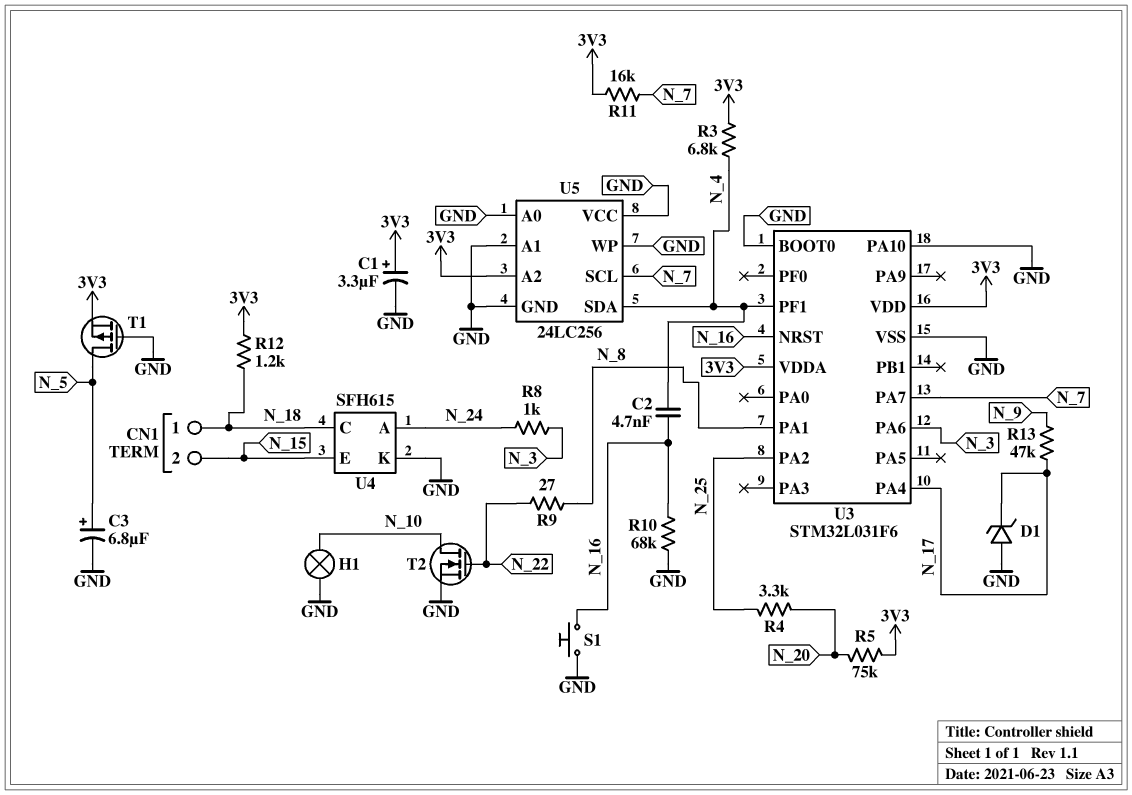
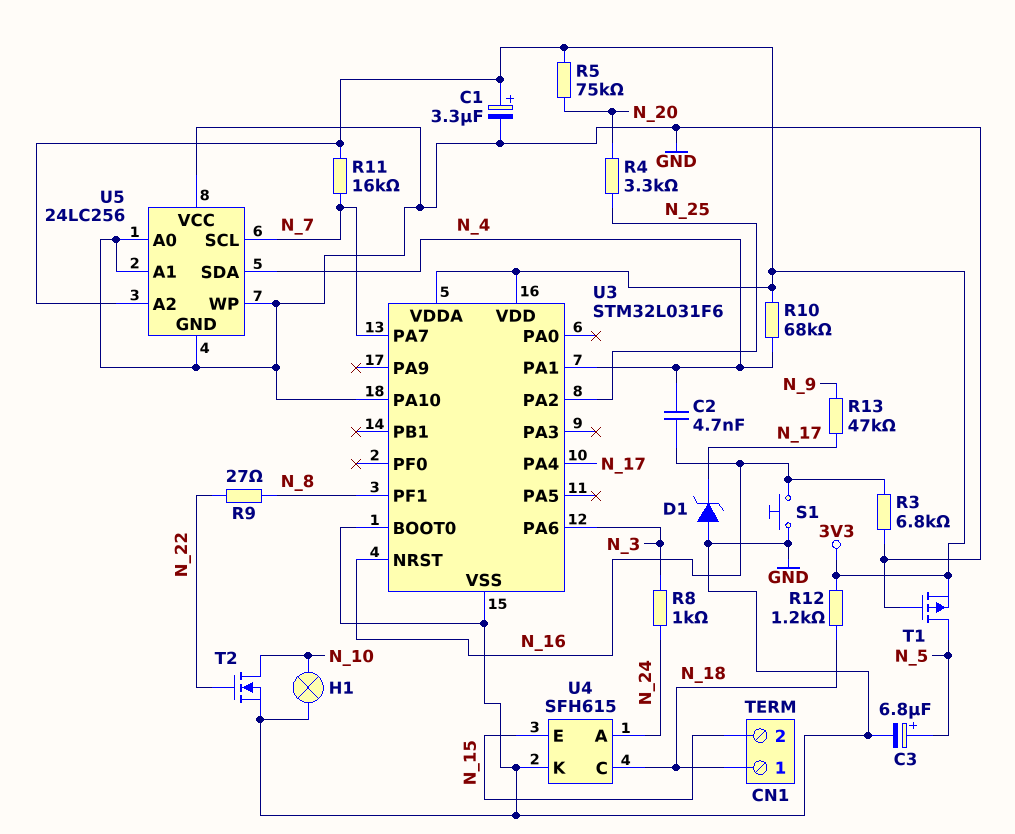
R3: 6.8k (3V3, N_4) -> 6.8k (GND, N_16)
R10: 68k (GND, N_16) -> 68k (3V3, N_4)
U3 pin PA1: N_8 -> N_4
U3 pin PF1: N_4 -> N_8

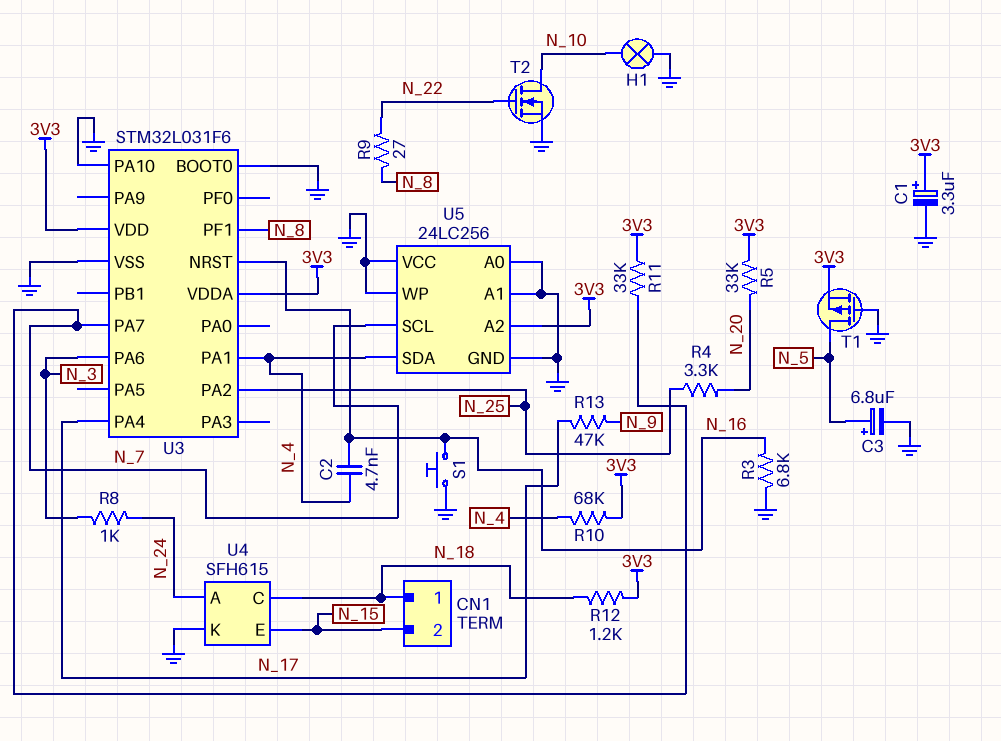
D1: zener (A GND, K N_17) -> none
R5: 75k (3V3, N_20) -> 33k (3V3, N_20)
R11: 16k (3V3, N_7) -> 33k (3V3, N_7)

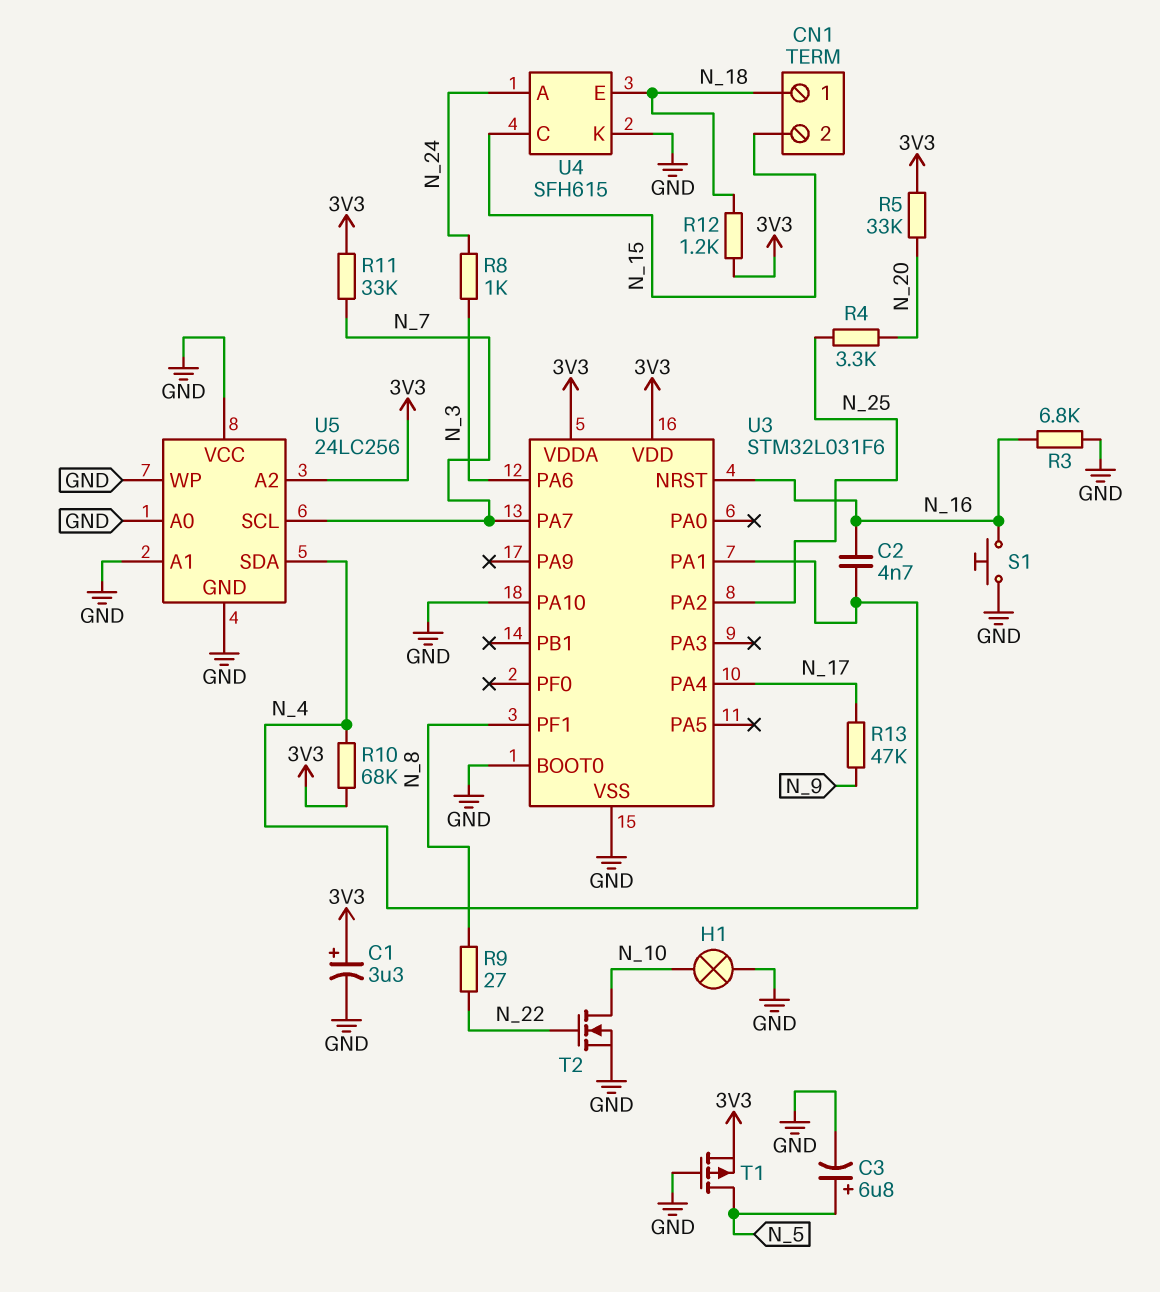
U4 pin C: N_18 -> N_15
U4 pin E: N_15 -> N_18

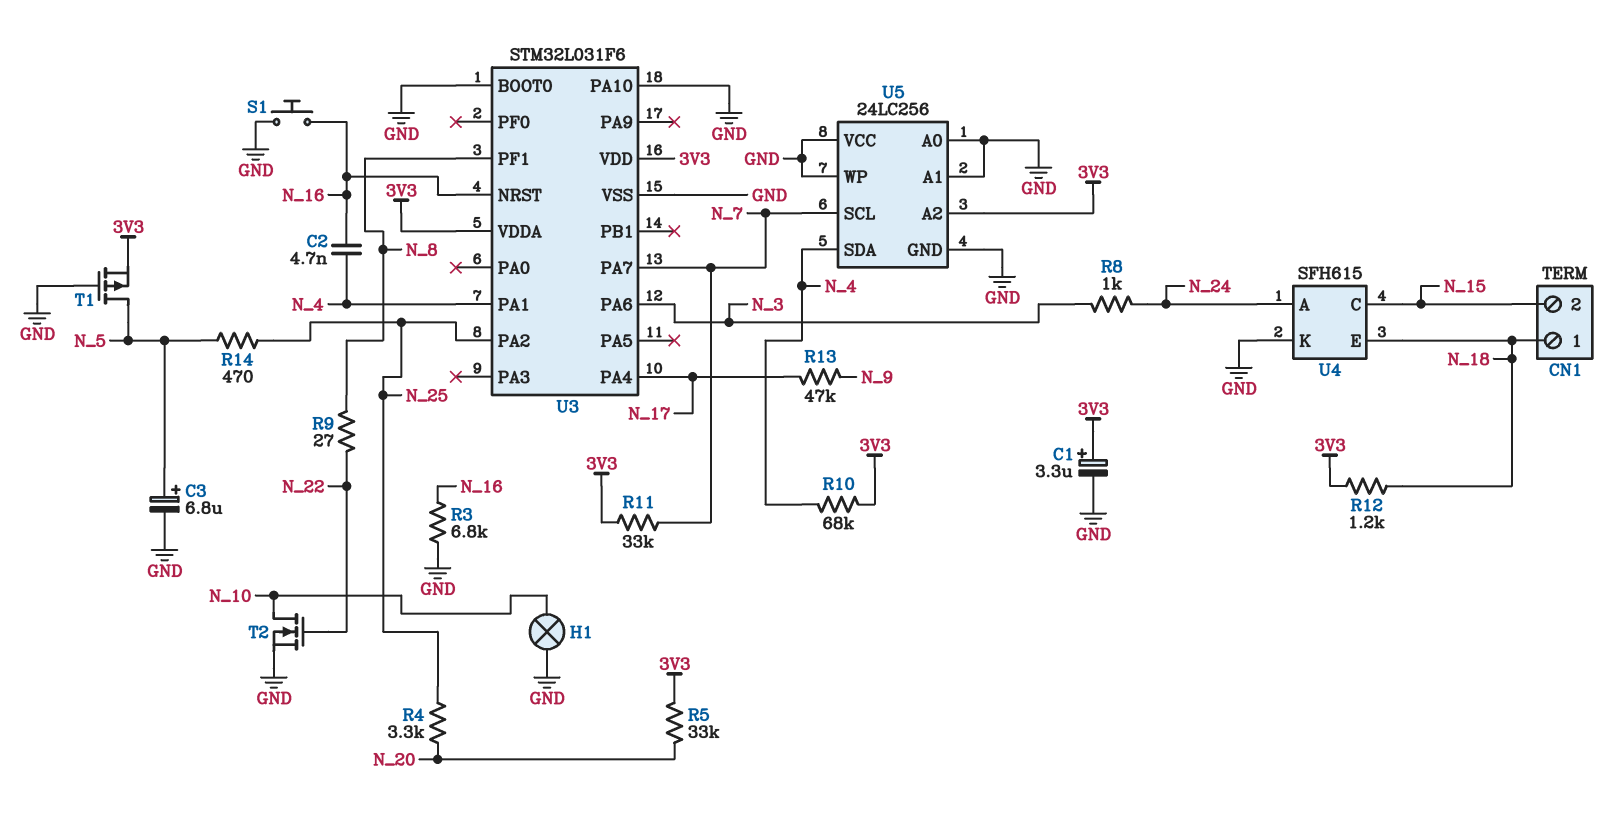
R14: none -> 470 (N_5, N_25)

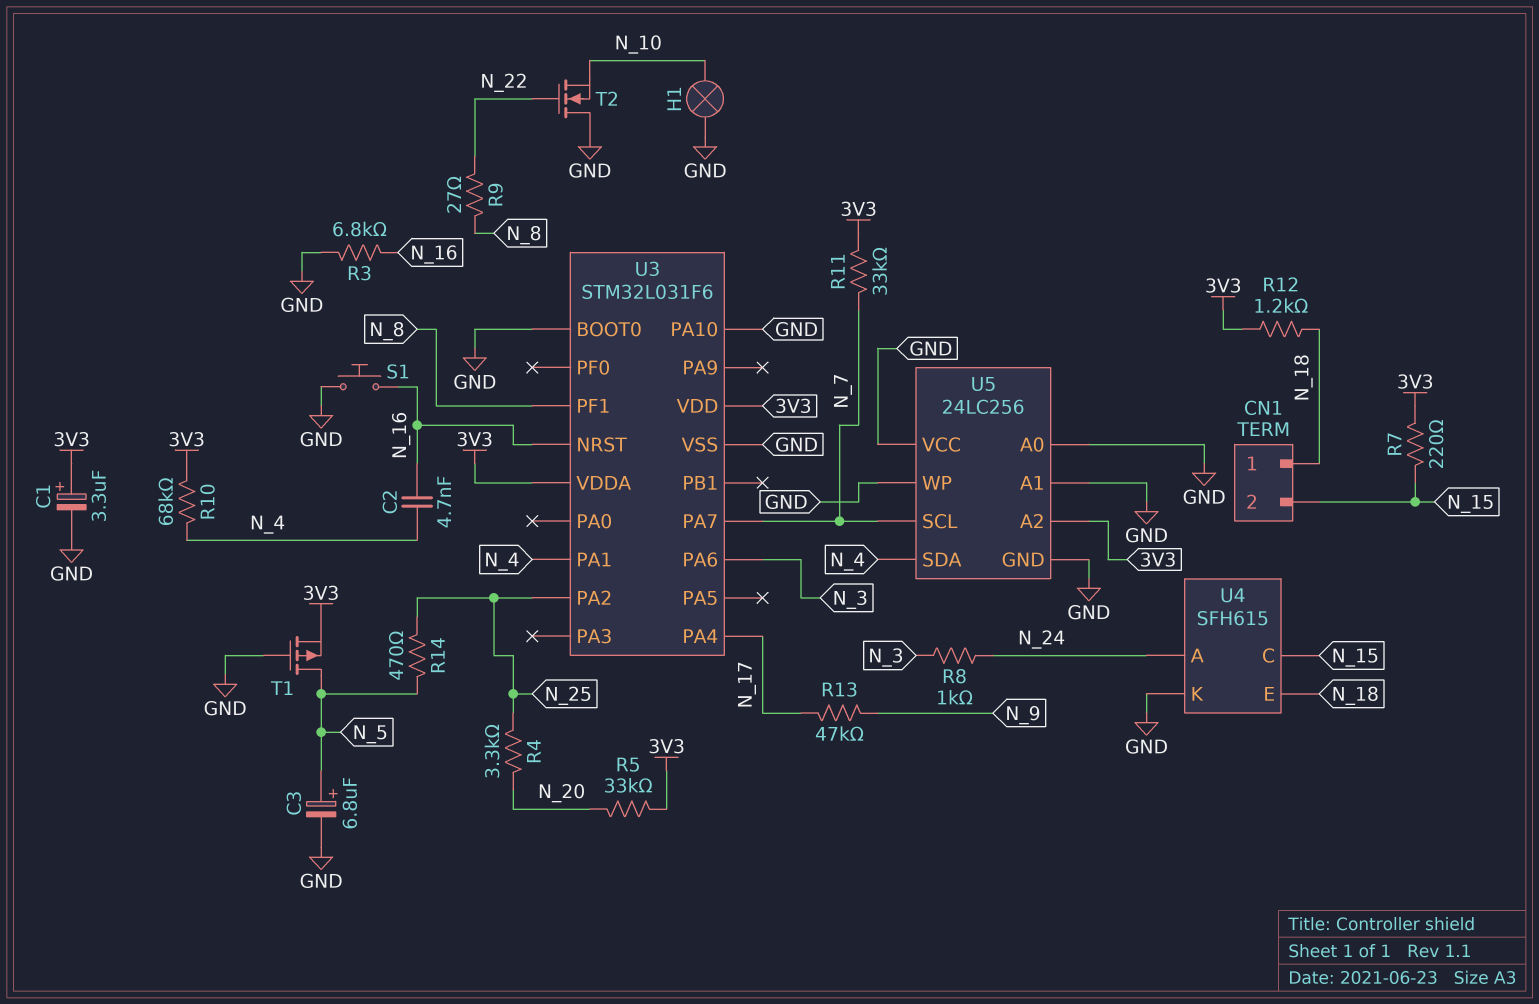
R7: none -> 220 (3V3, N_15)
T2: NMOS (G N_22, D N_10, S GND) -> NMOS (G N_22, D GND, S N_10)

